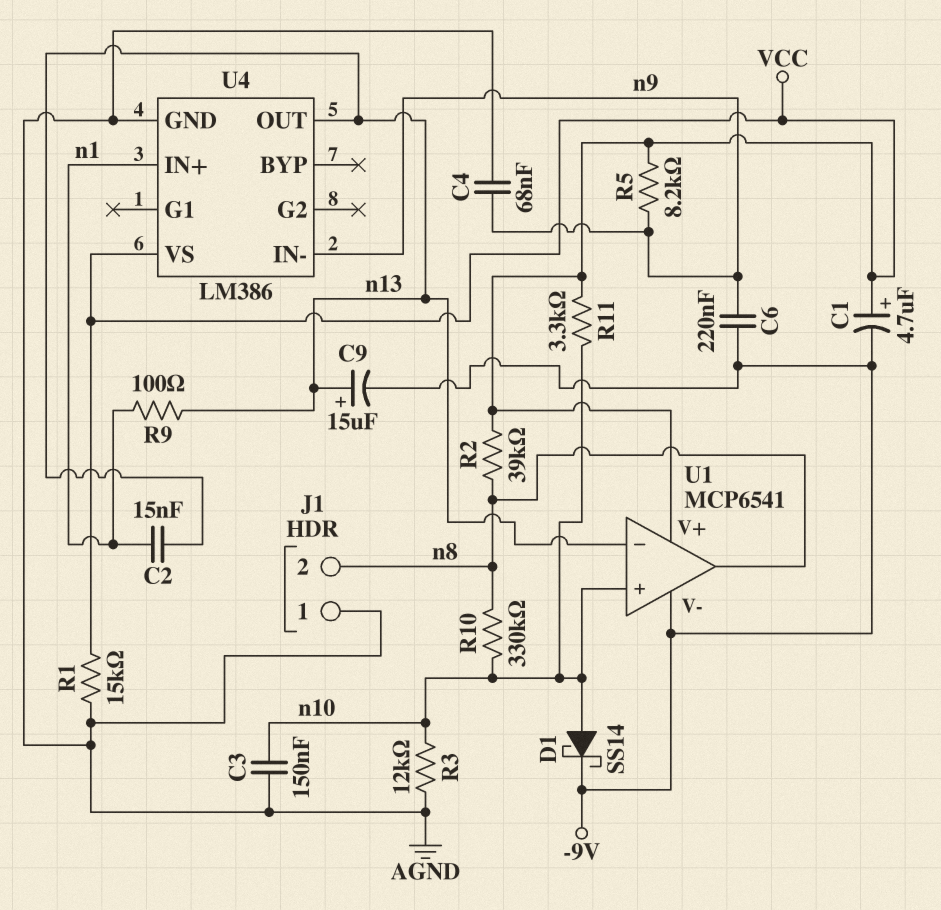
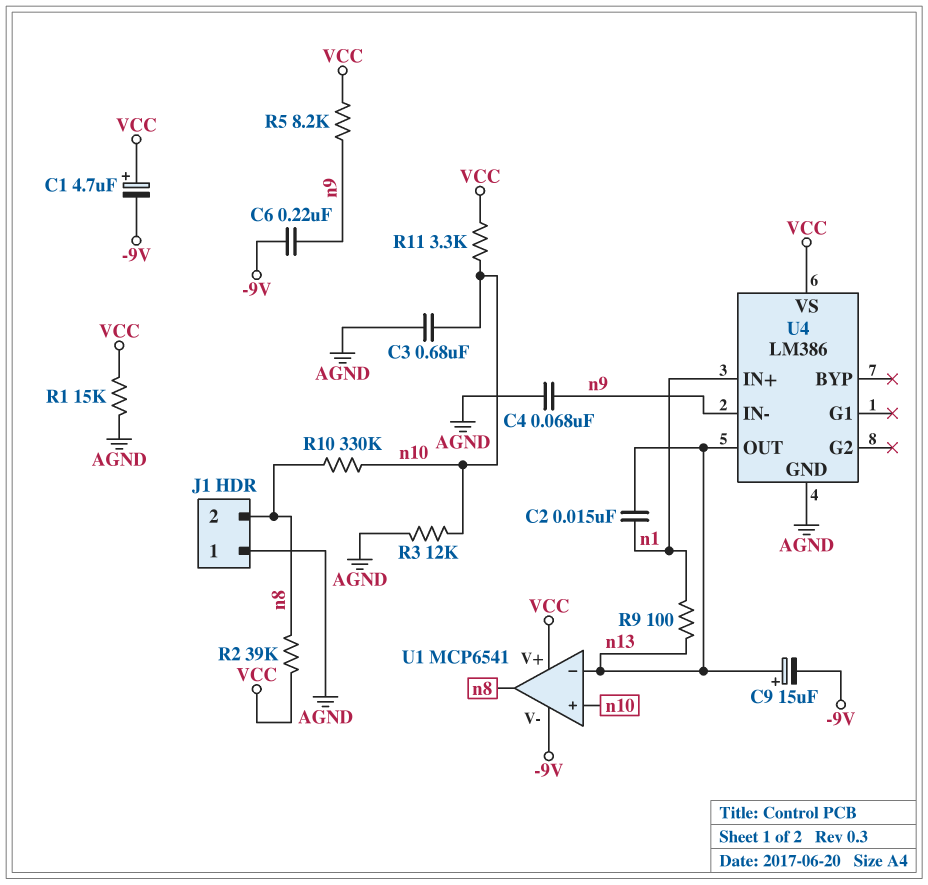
C3: 150nF (AGND, n10) -> 680nF (AGND, n10)
D1: schottky SS14 (A n10, K -9V) -> none

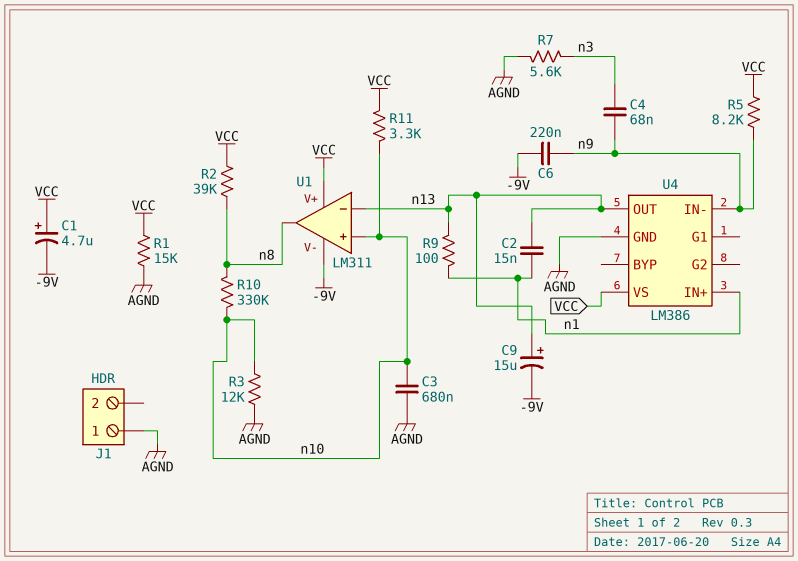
C4: 68nF (AGND, n9) -> 68nF (n3, n9)
J1 pin 2: n8 -> none
R7: none -> 5.6k (AGND, n3)
U1: MCP6541 -> LM311

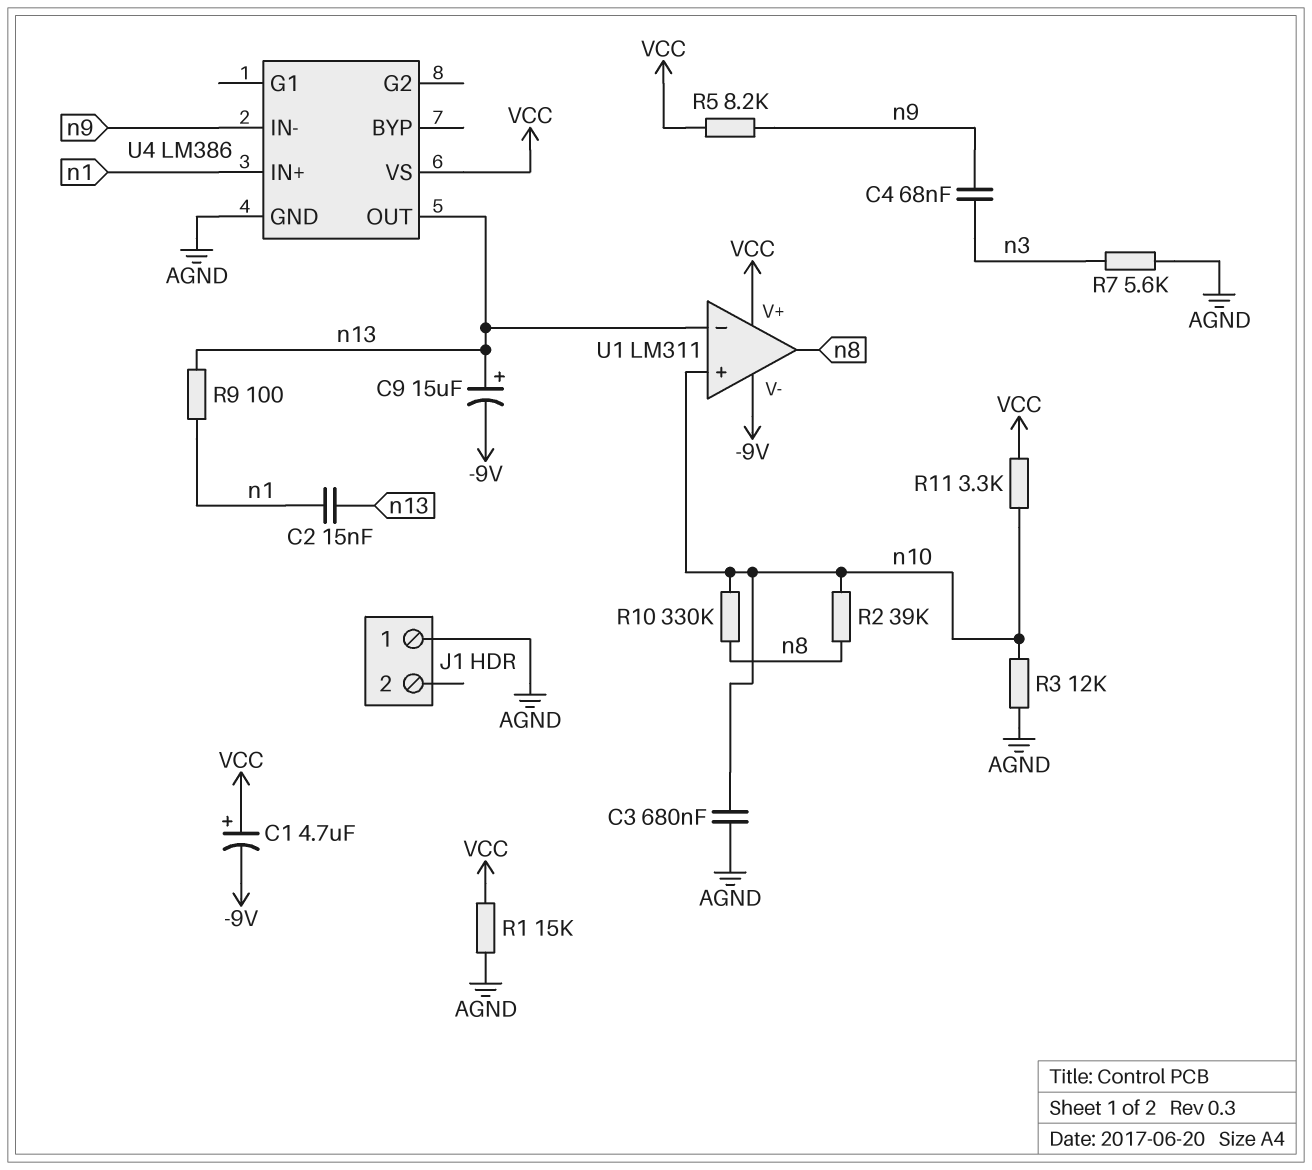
C6: 220nF (-9V, n9) -> none
R2: 39k (VCC, n8) -> 39k (n8, n10)

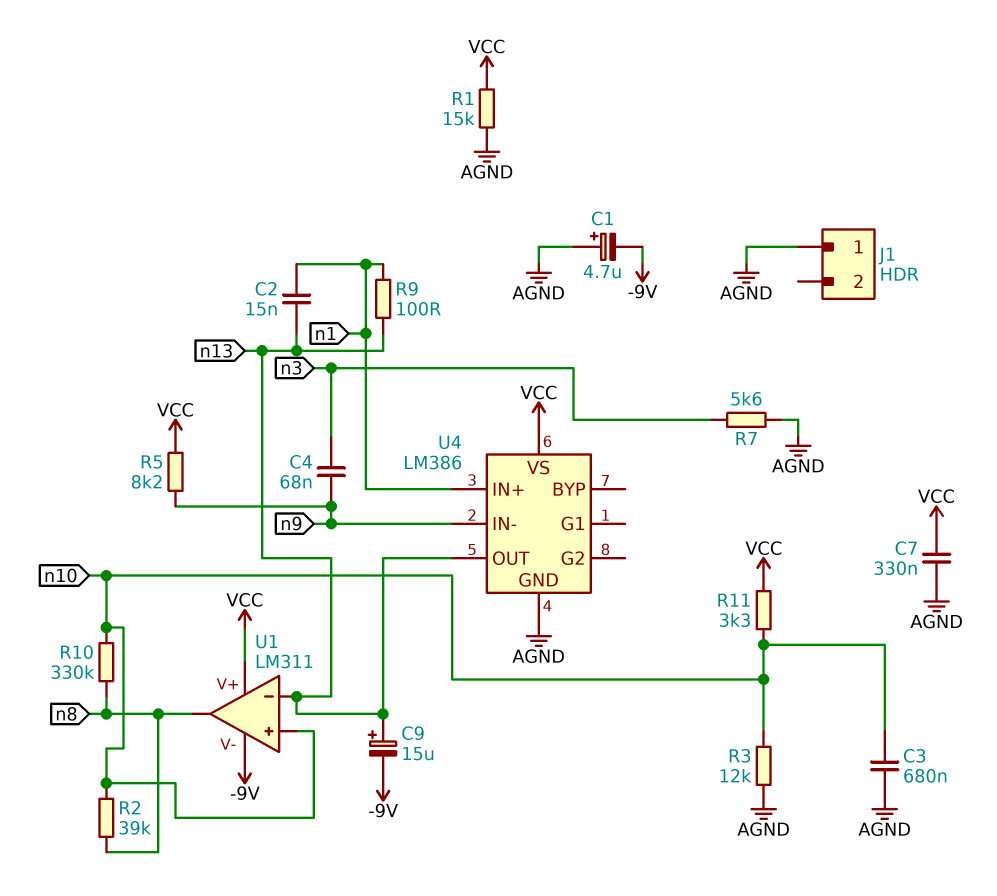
C1: 4.7uF (plus VCC, minus -9V) -> 4.7uF (plus AGND, minus -9V)
C7: none -> 330nF (AGND, VCC)

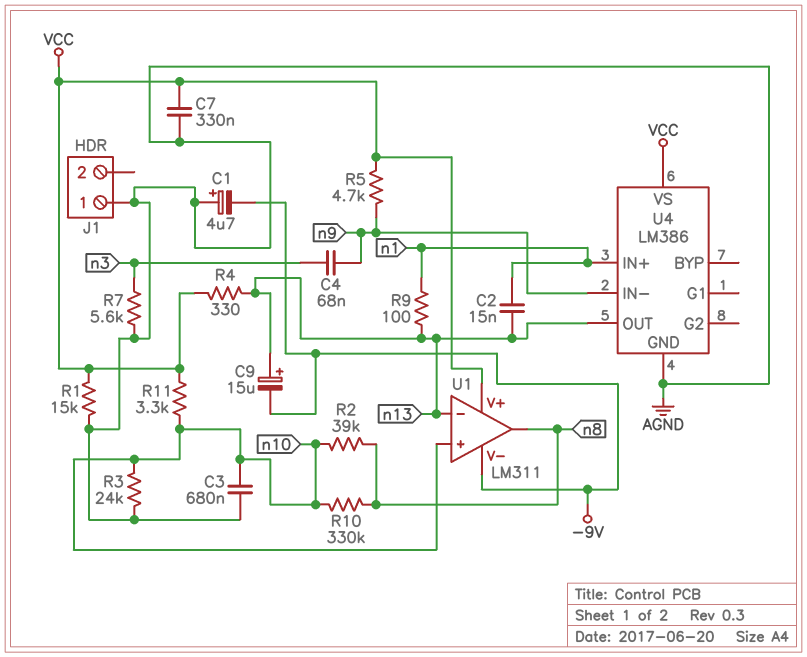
R3: 12k (AGND, n10) -> 24k (AGND, n10)
R4: none -> 330 (VCC, n13)
R5: 8.2k (VCC, n9) -> 4.7k (VCC, n9)

